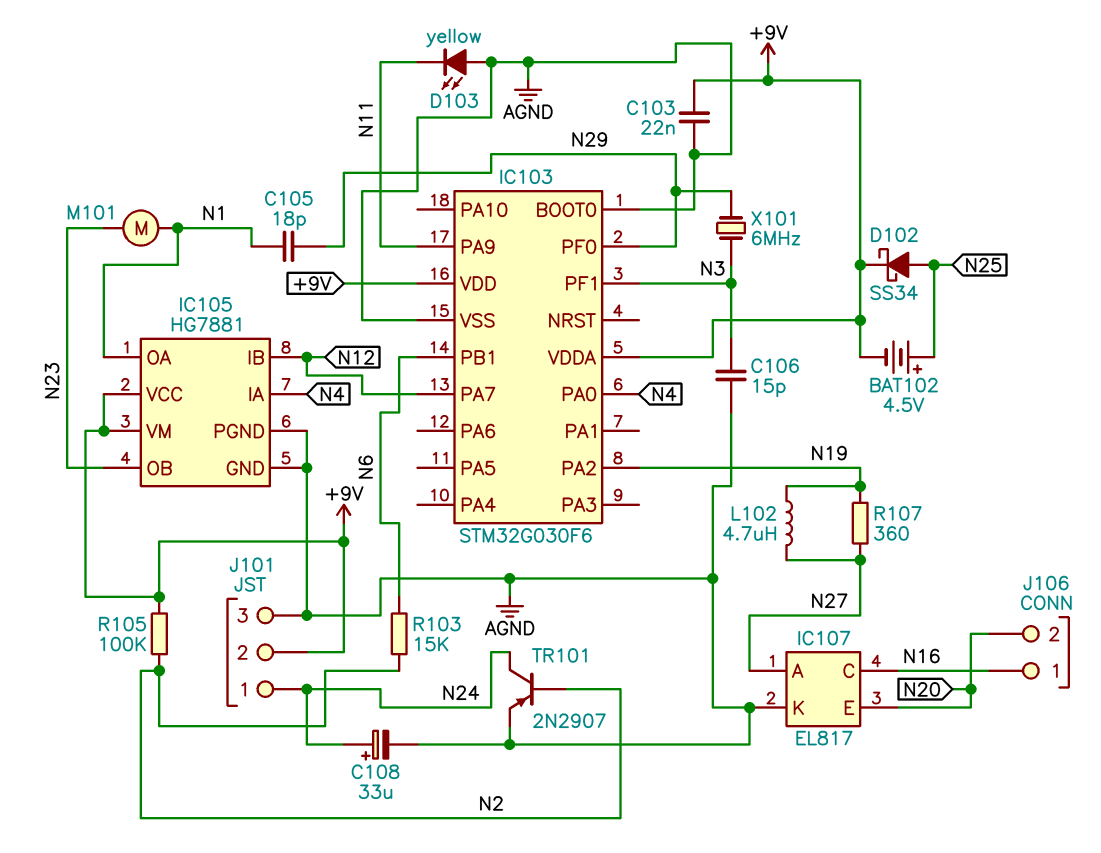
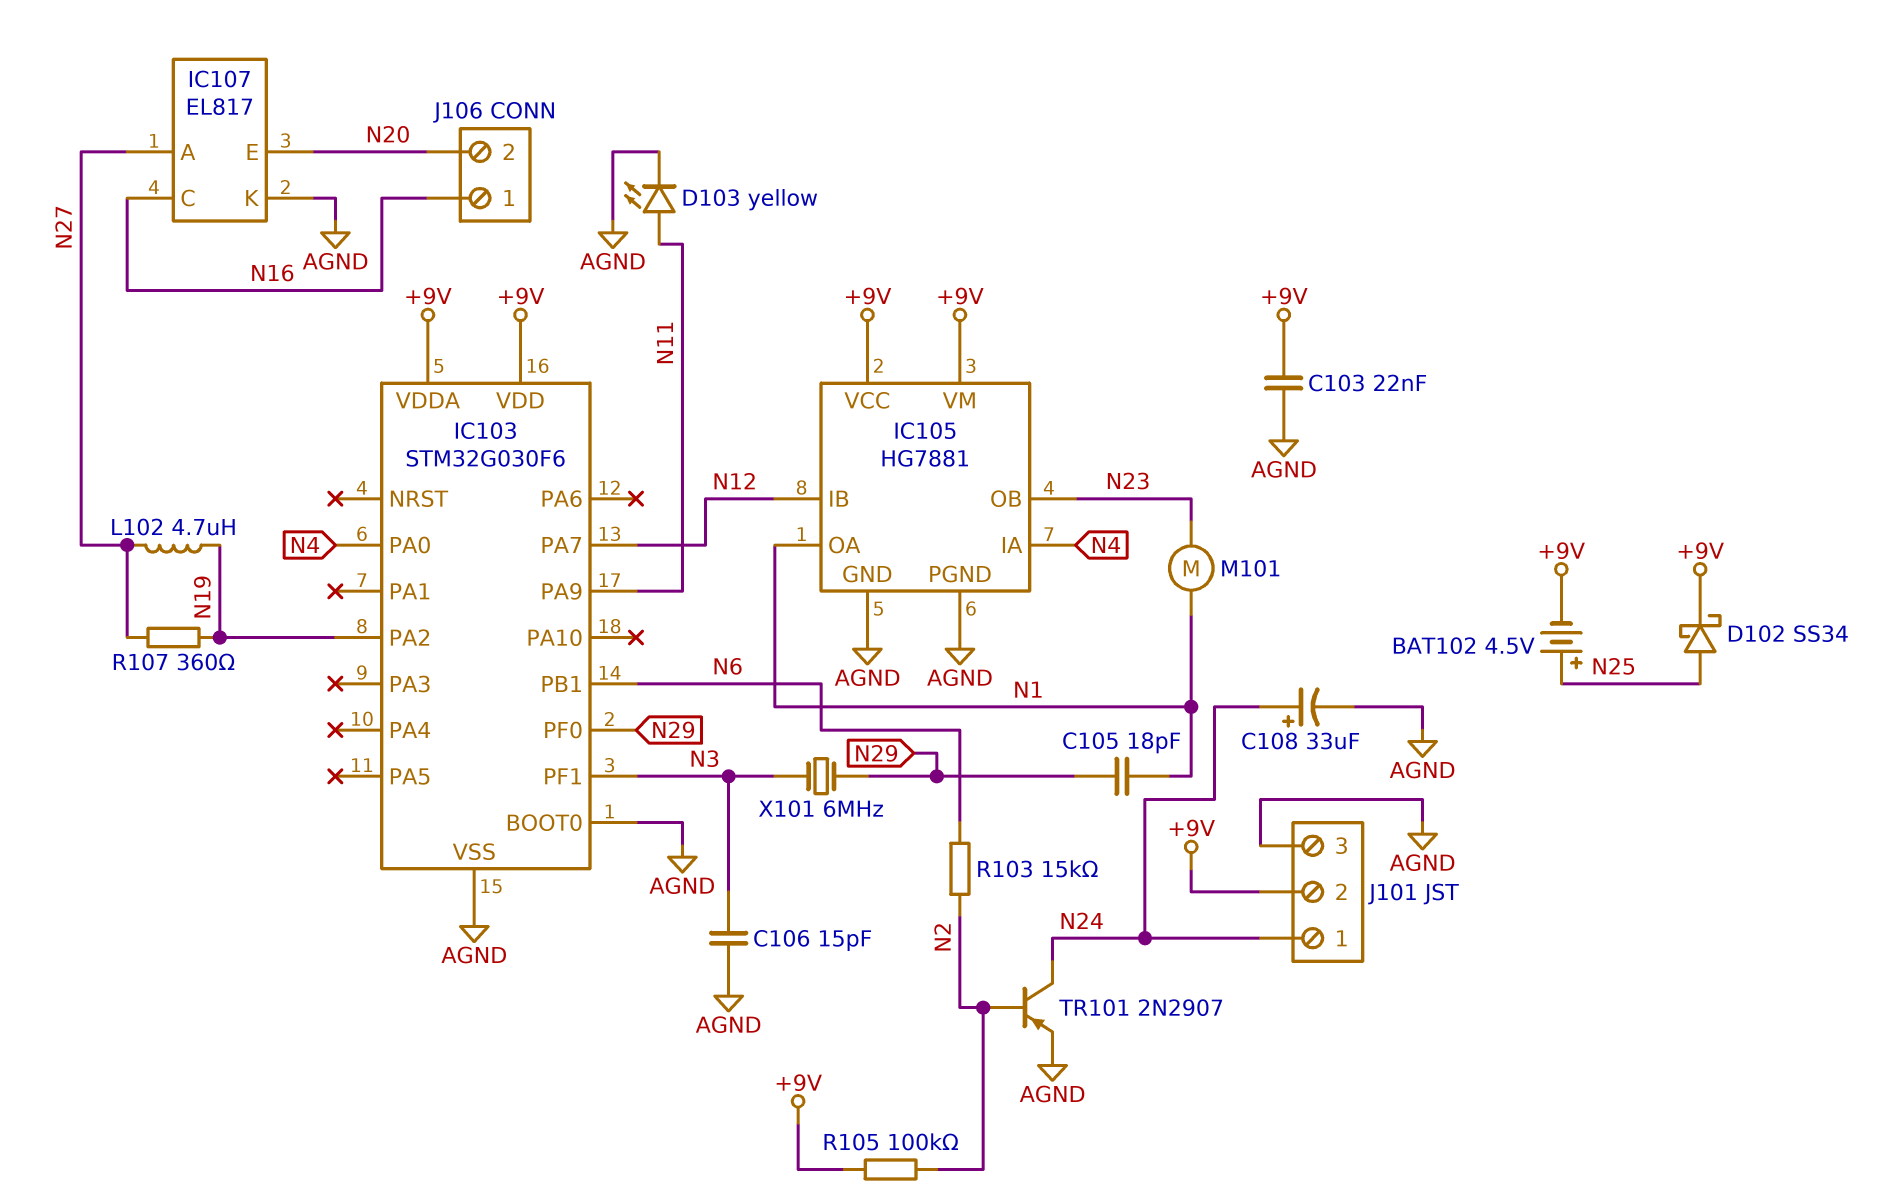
D103: LED yellow (A AGND, K N11) -> LED yellow (A N11, K AGND)

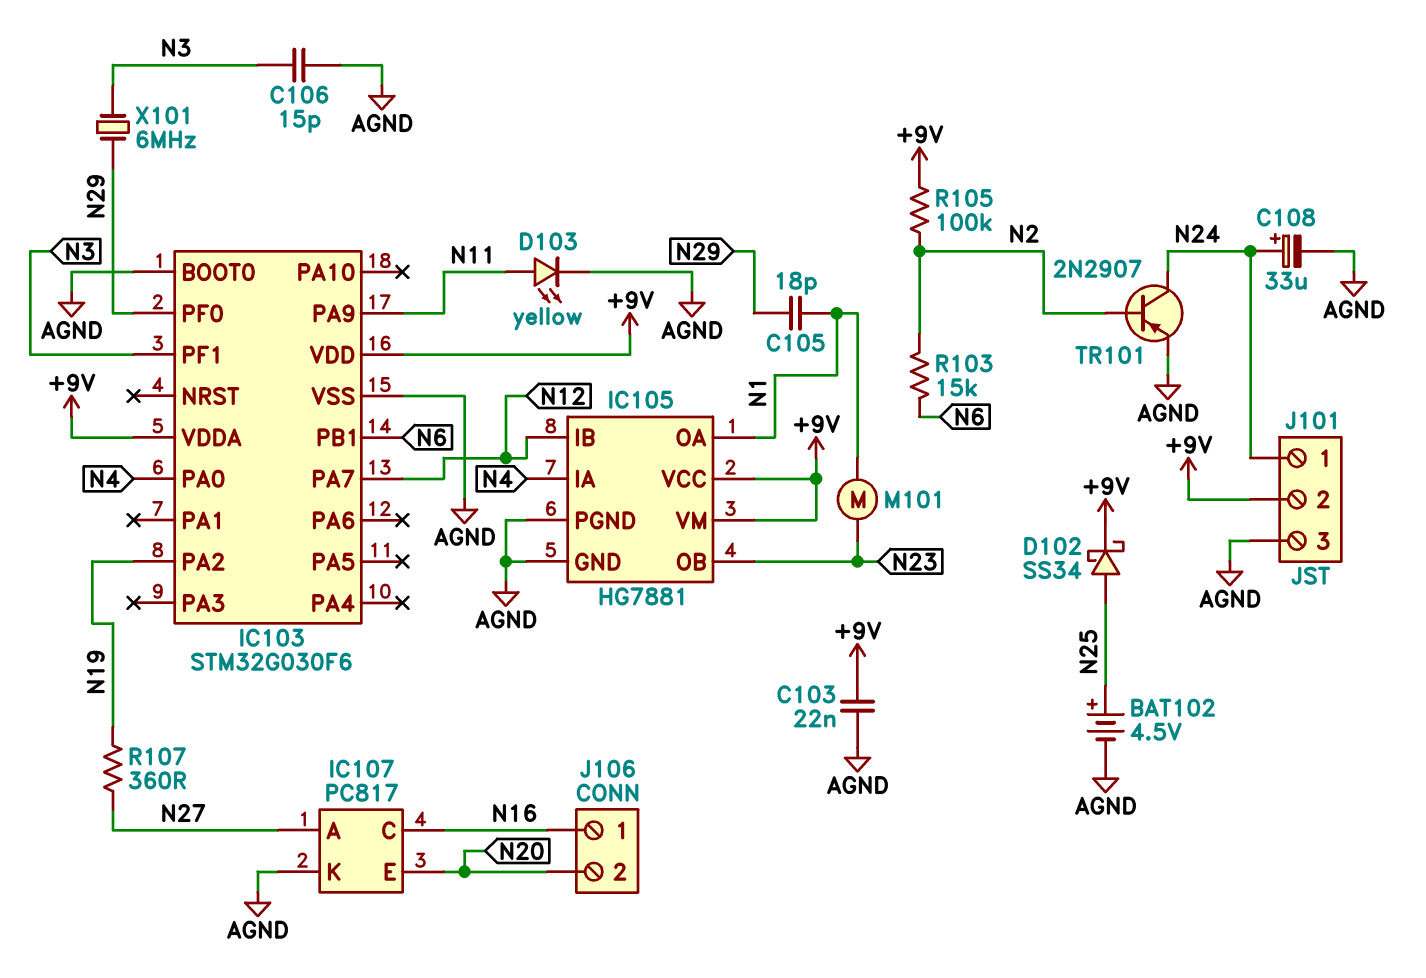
BAT102: 4.5V (plus N25, minus +9V) -> 4.5V (plus N25, minus AGND)
IC107: EL817 -> PC817
L102: 4.7uH (N19, N27) -> none

